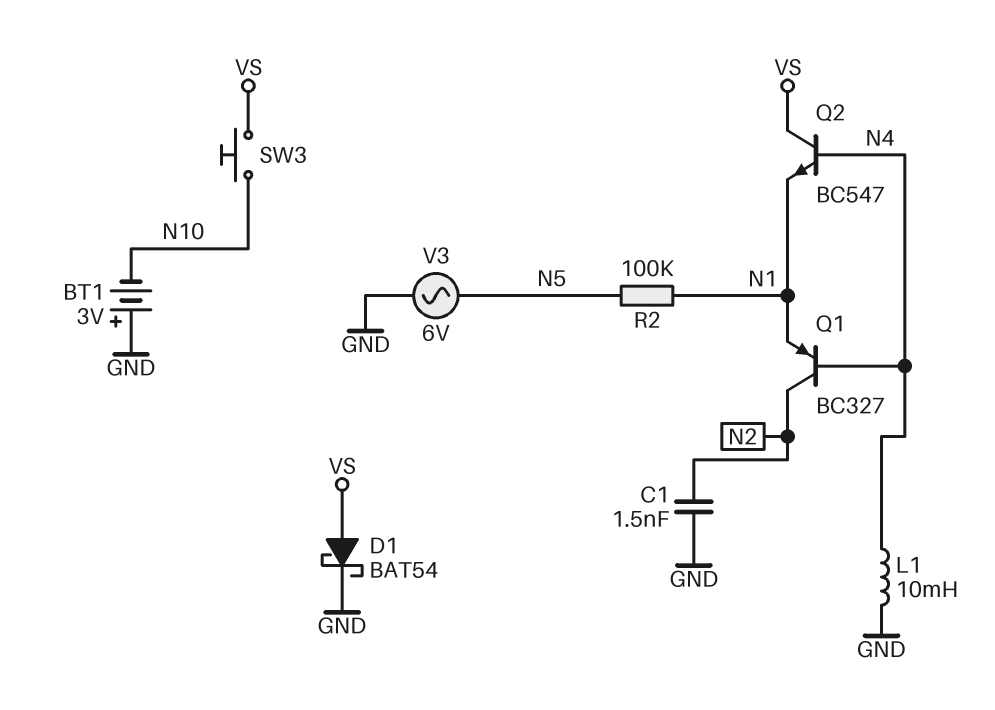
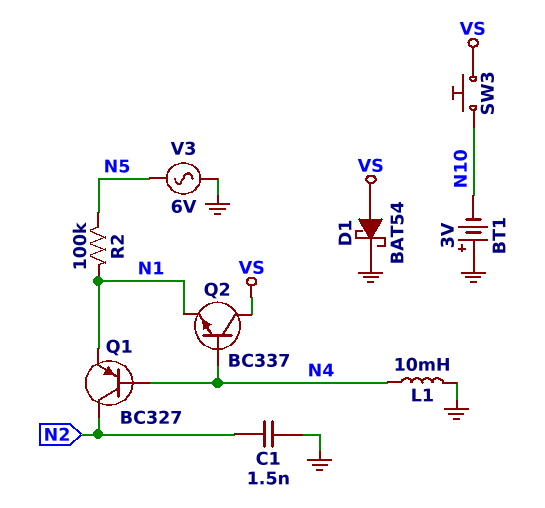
Q2: NPN BC547 (B N4, C VS, E N1) -> NPN BC337 (B N4, C VS, E N1)

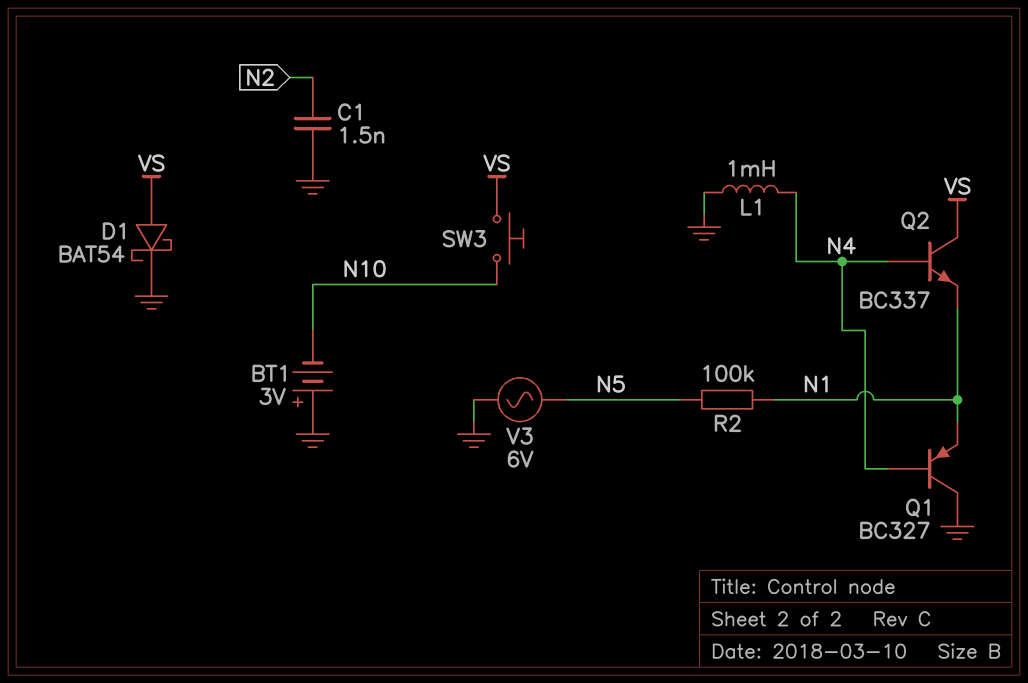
L1: 10mH (GND, N4) -> 1mH (GND, N4)
Q1: PNP BC327 (B N4, C N2, E N1) -> PNP BC327 (B N4, C GND, E N1)

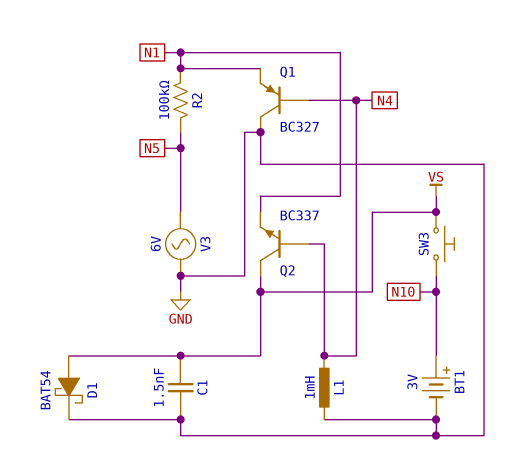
BT1: 3V (plus GND, minus N10) -> 3V (plus N10, minus GND)
C1: 1.5nF (GND, N2) -> 1.5nF (GND, VS)

